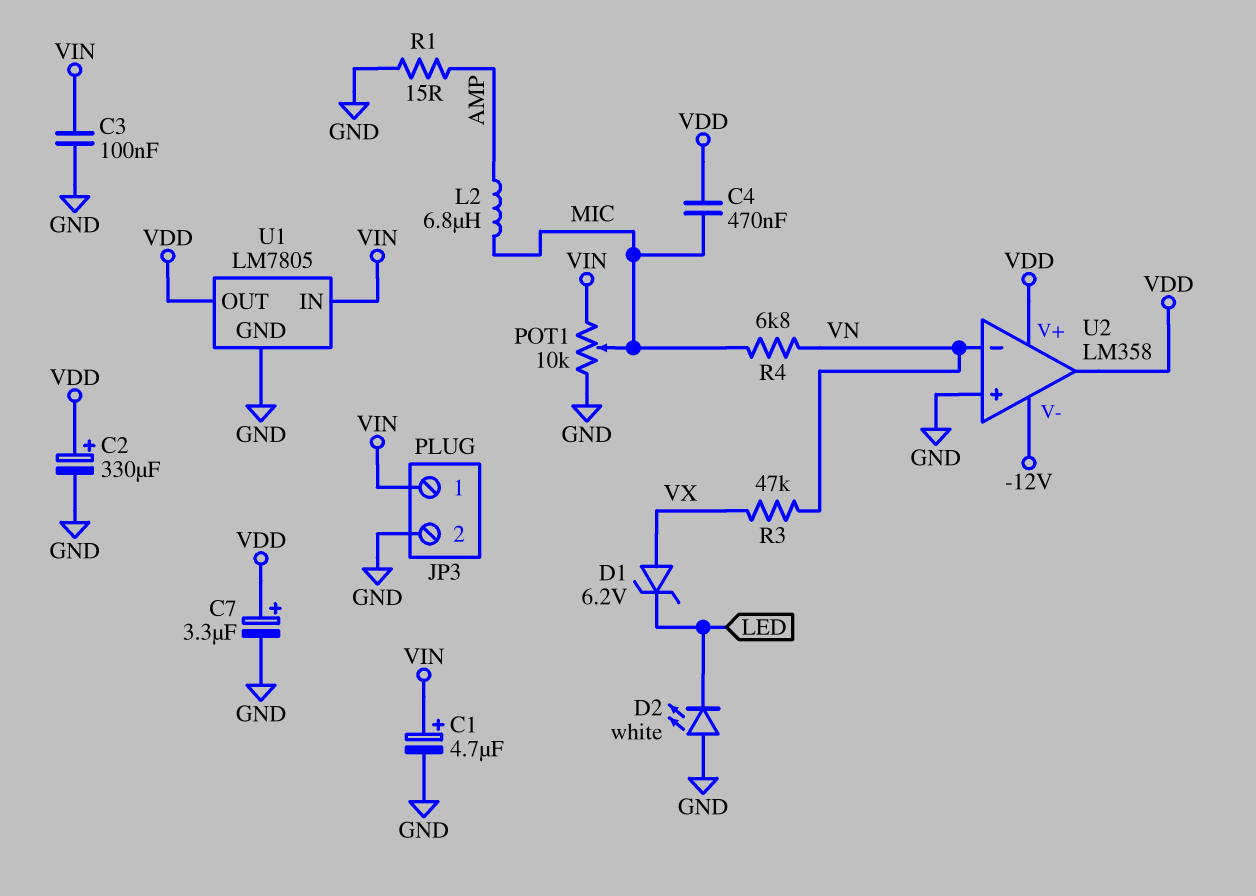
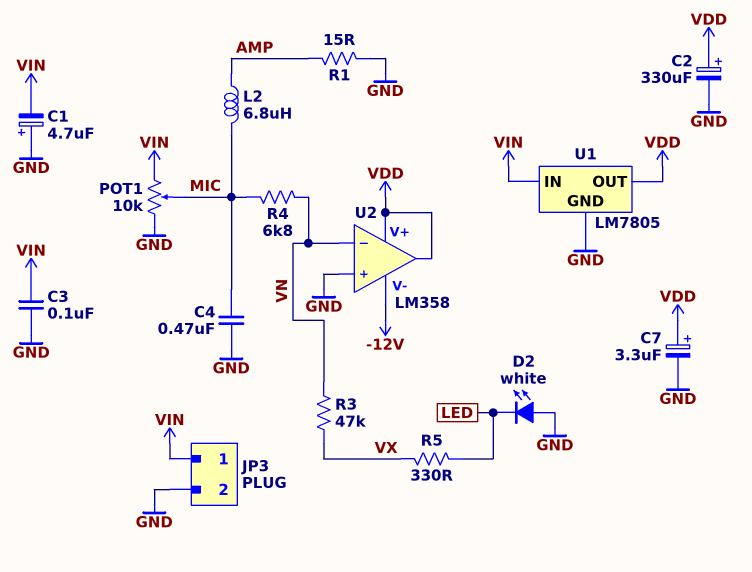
C1: 4.7uF (plus VIN, minus GND) -> 4.7uF (plus GND, minus VIN)
C4: 470nF (MIC, VDD) -> 470nF (GND, MIC)
D1: zener 6.2V (A VX, K LED) -> none
R5: none -> 330 (LED, VX)

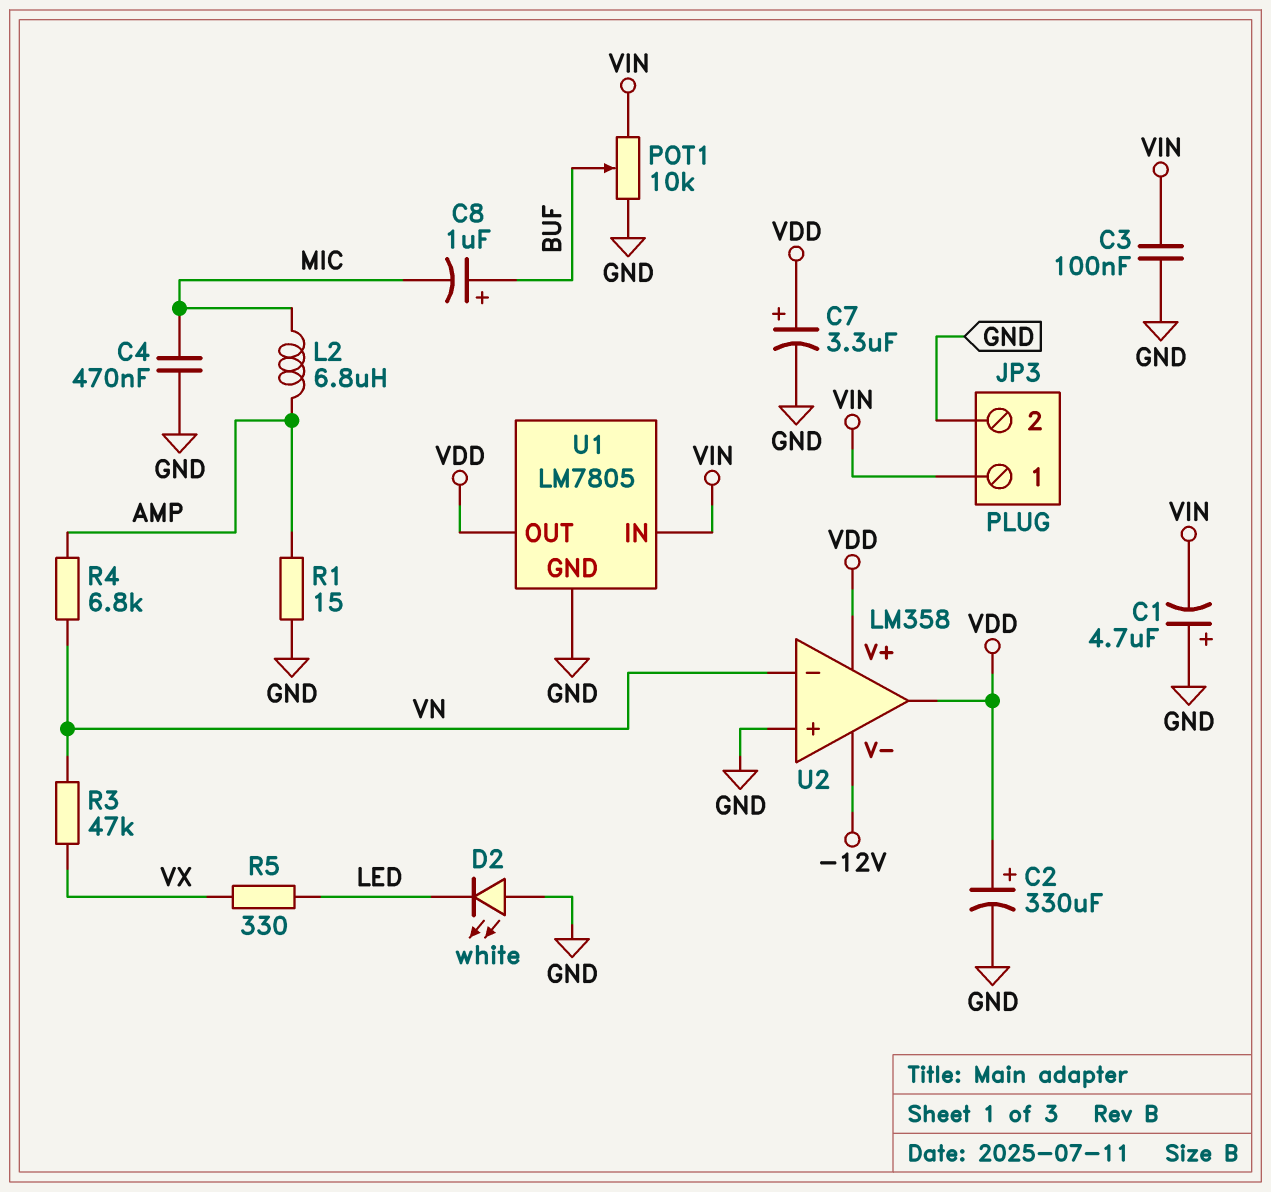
C8: none -> 1uF (plus BUF, minus MIC)
POT1: 10k (GND, VIN, wiper MIC) -> 10k (GND, VIN, wiper BUF)
R4: 6.8k (MIC, VN) -> 6.8k (AMP, VN)

